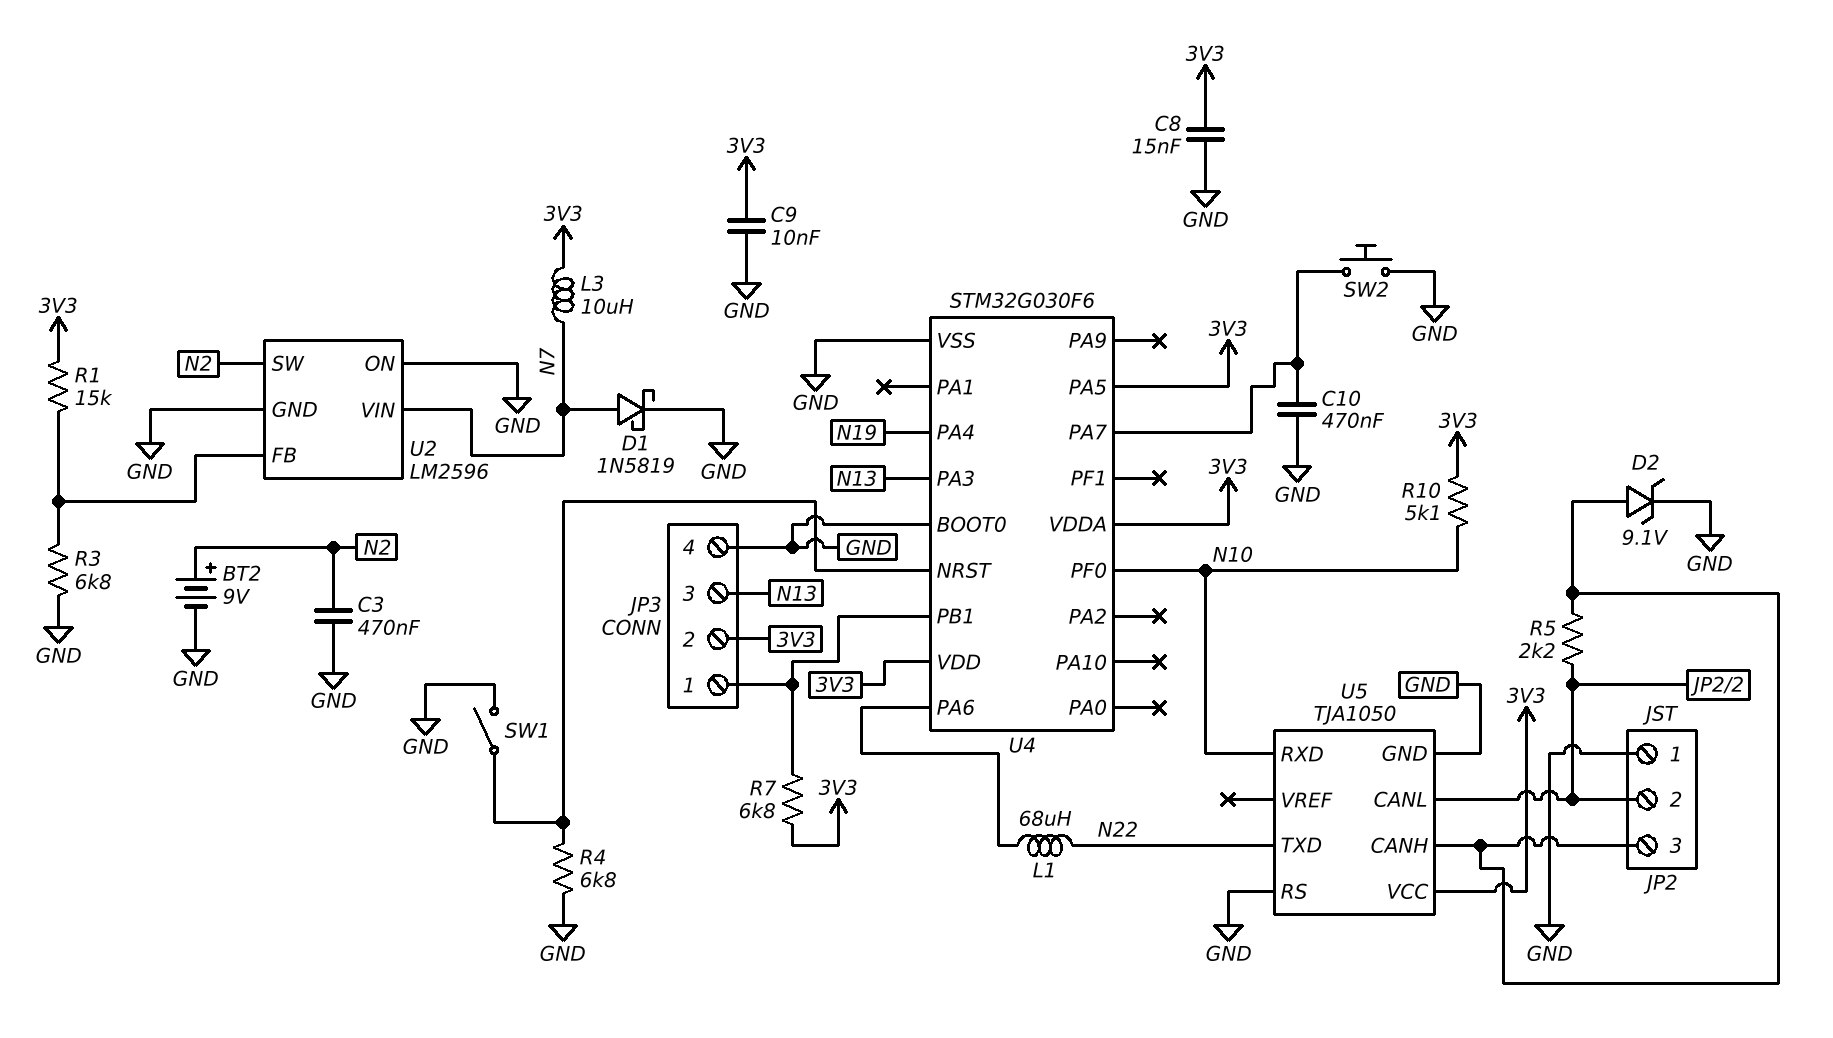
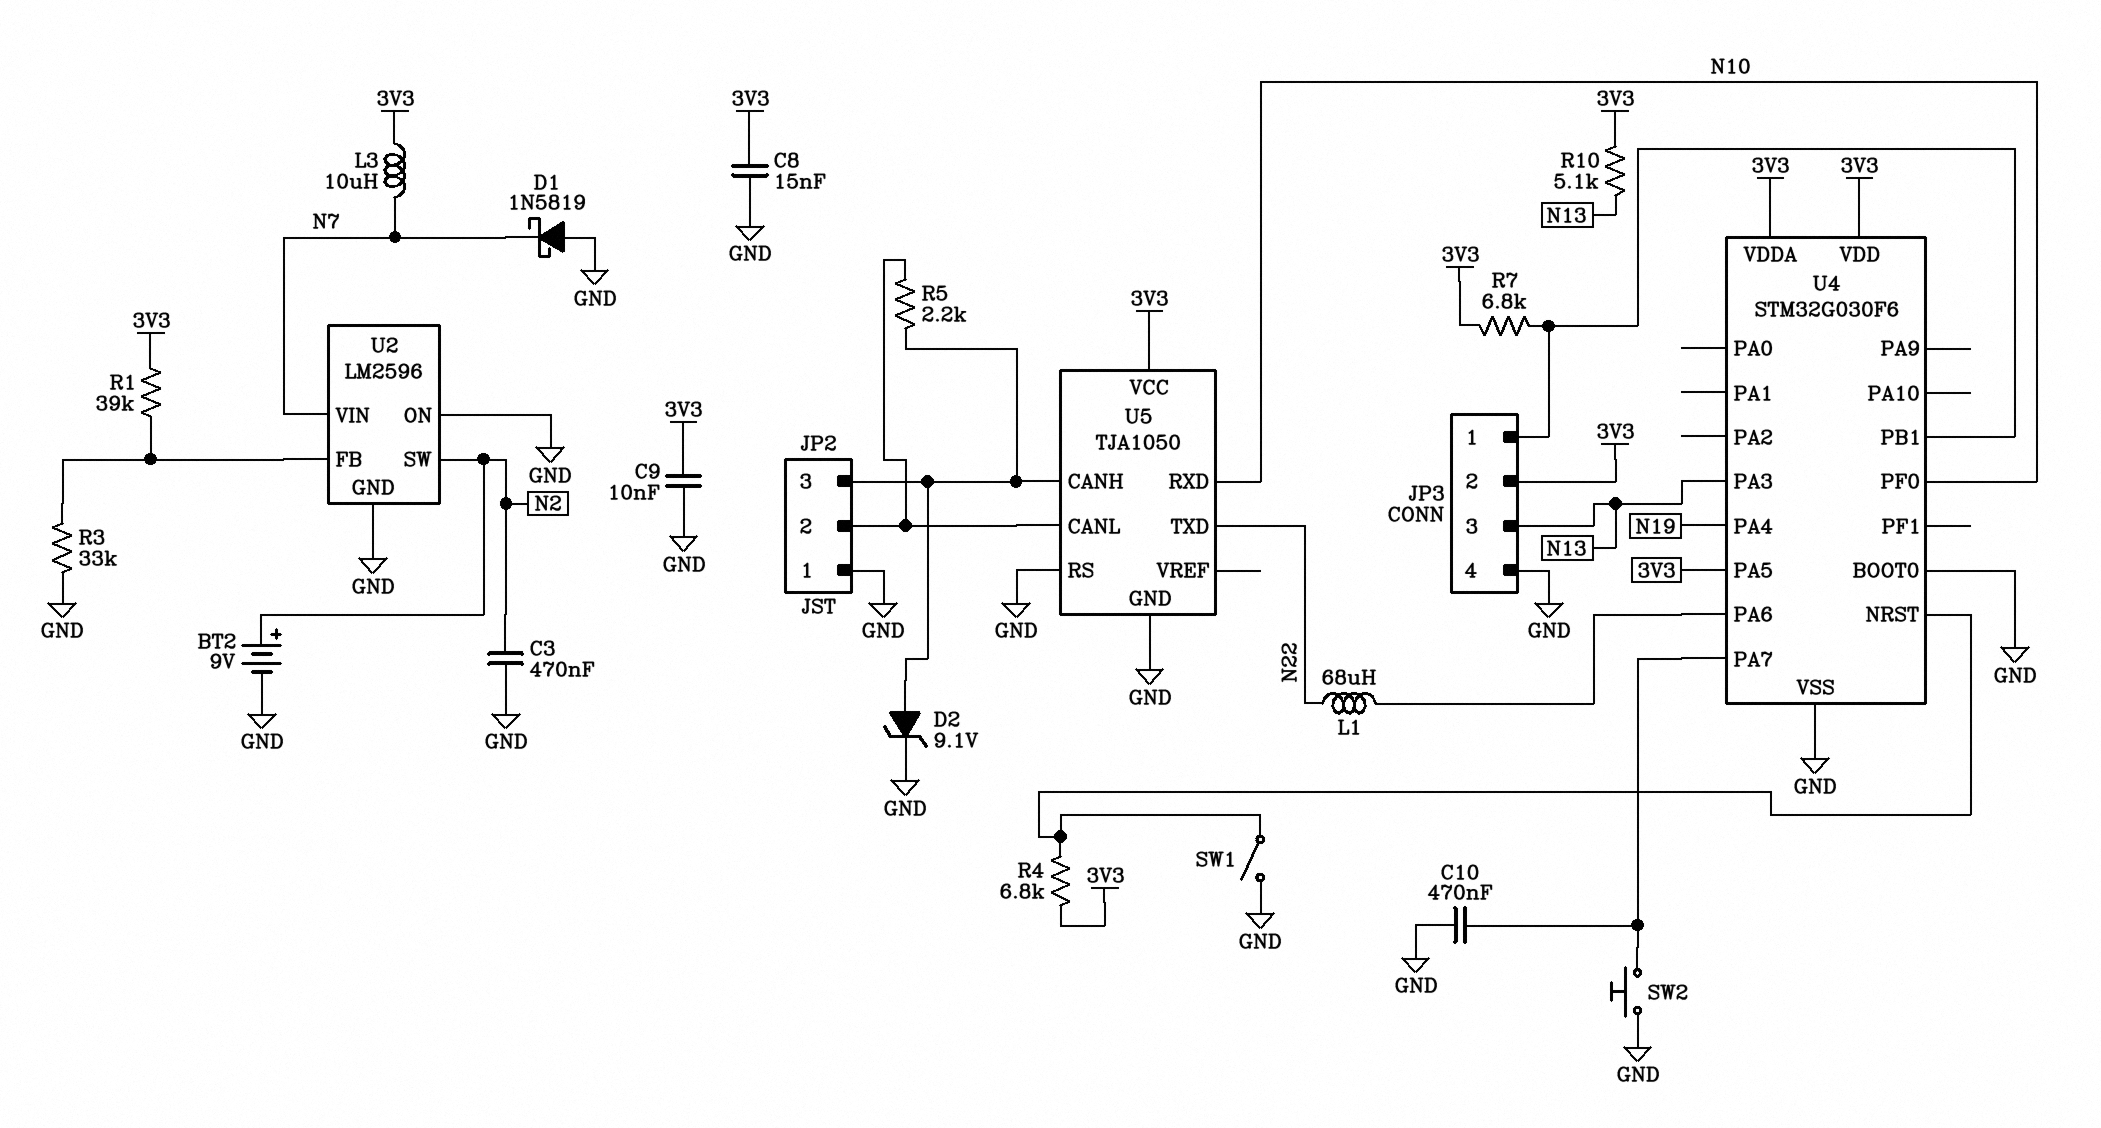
D1: schottky 1N5819 (A N7, K GND) -> schottky 1N5819 (A GND, K N7)
R1: 15k (3V3, U2/FB) -> 39k (3V3, U2/FB)
R3: 6.8k (GND, U2/FB) -> 33k (GND, U2/FB)
R4: 6.8k (GND, U4/NRST) -> 6.8k (3V3, U4/NRST)
R10: 5.1k (3V3, N10) -> 5.1k (3V3, N13)

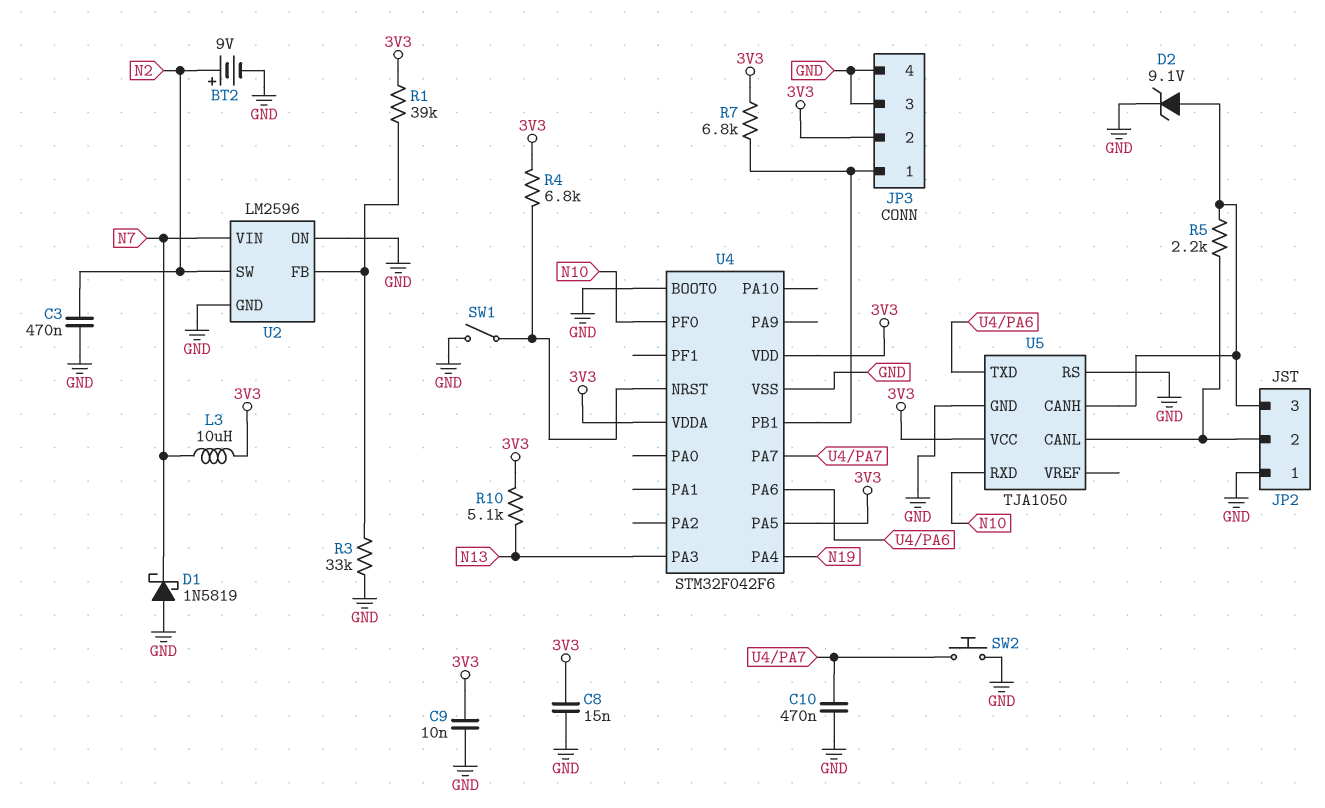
JP3 pin 3: N13 -> GND
L1: 68uH (N22, U4/PA6) -> none
U4: STM32G030F6 -> STM32F042F6
U5 pin TXD: N22 -> U4/PA6

